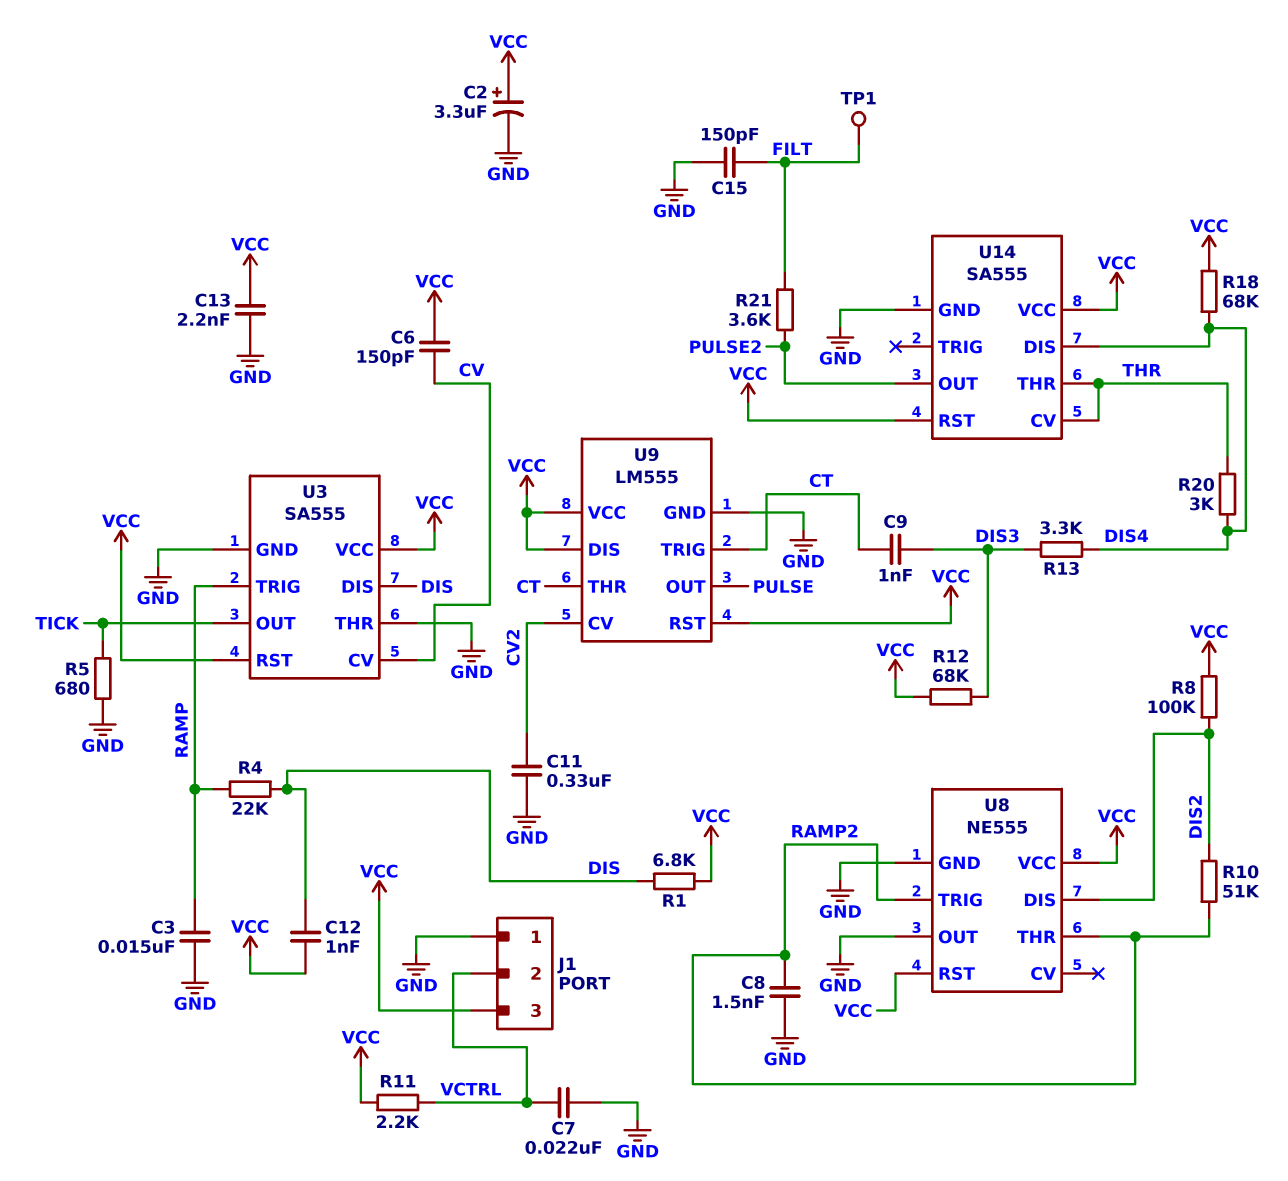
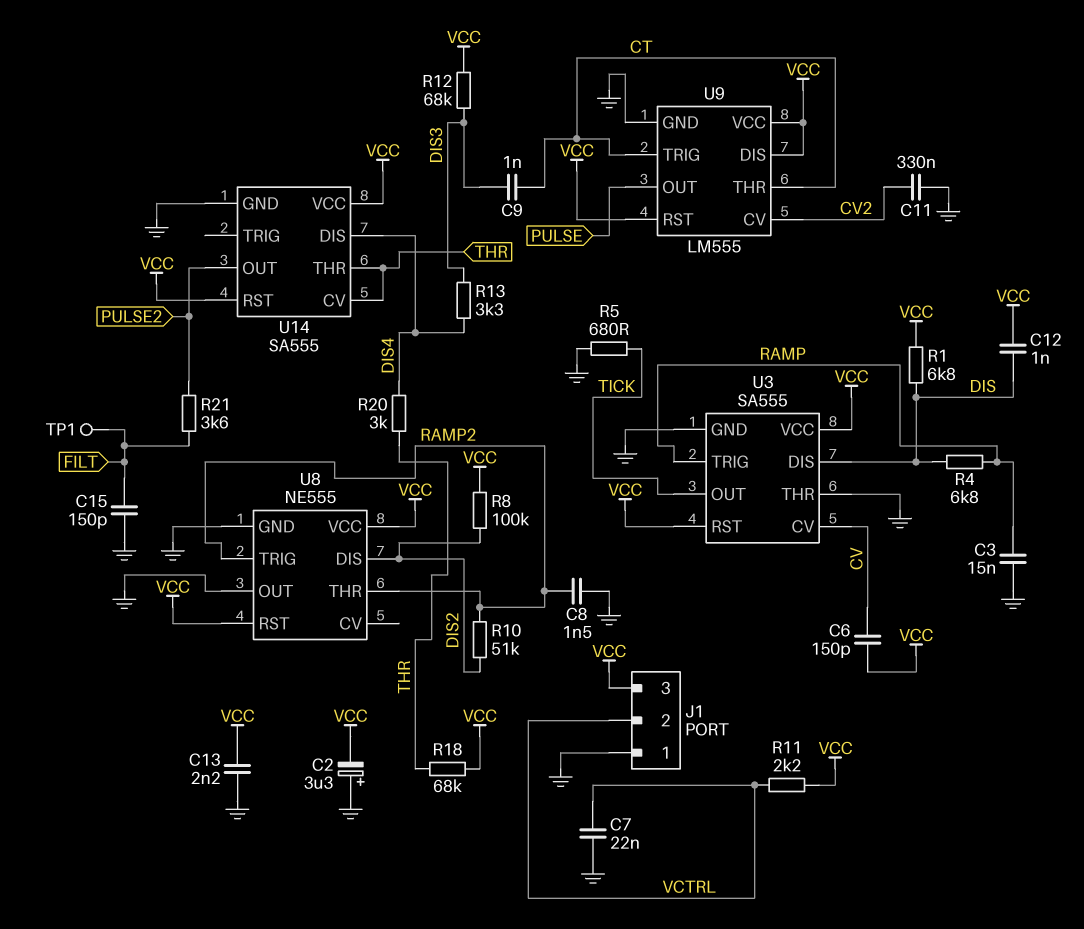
C2: 3.3uF (plus VCC, minus GND) -> 3.3uF (plus GND, minus VCC)
R4: 22k (DIS, RAMP) -> 6.8k (DIS, RAMP)
R18: 68k (DIS4, VCC) -> 68k (THR, VCC)

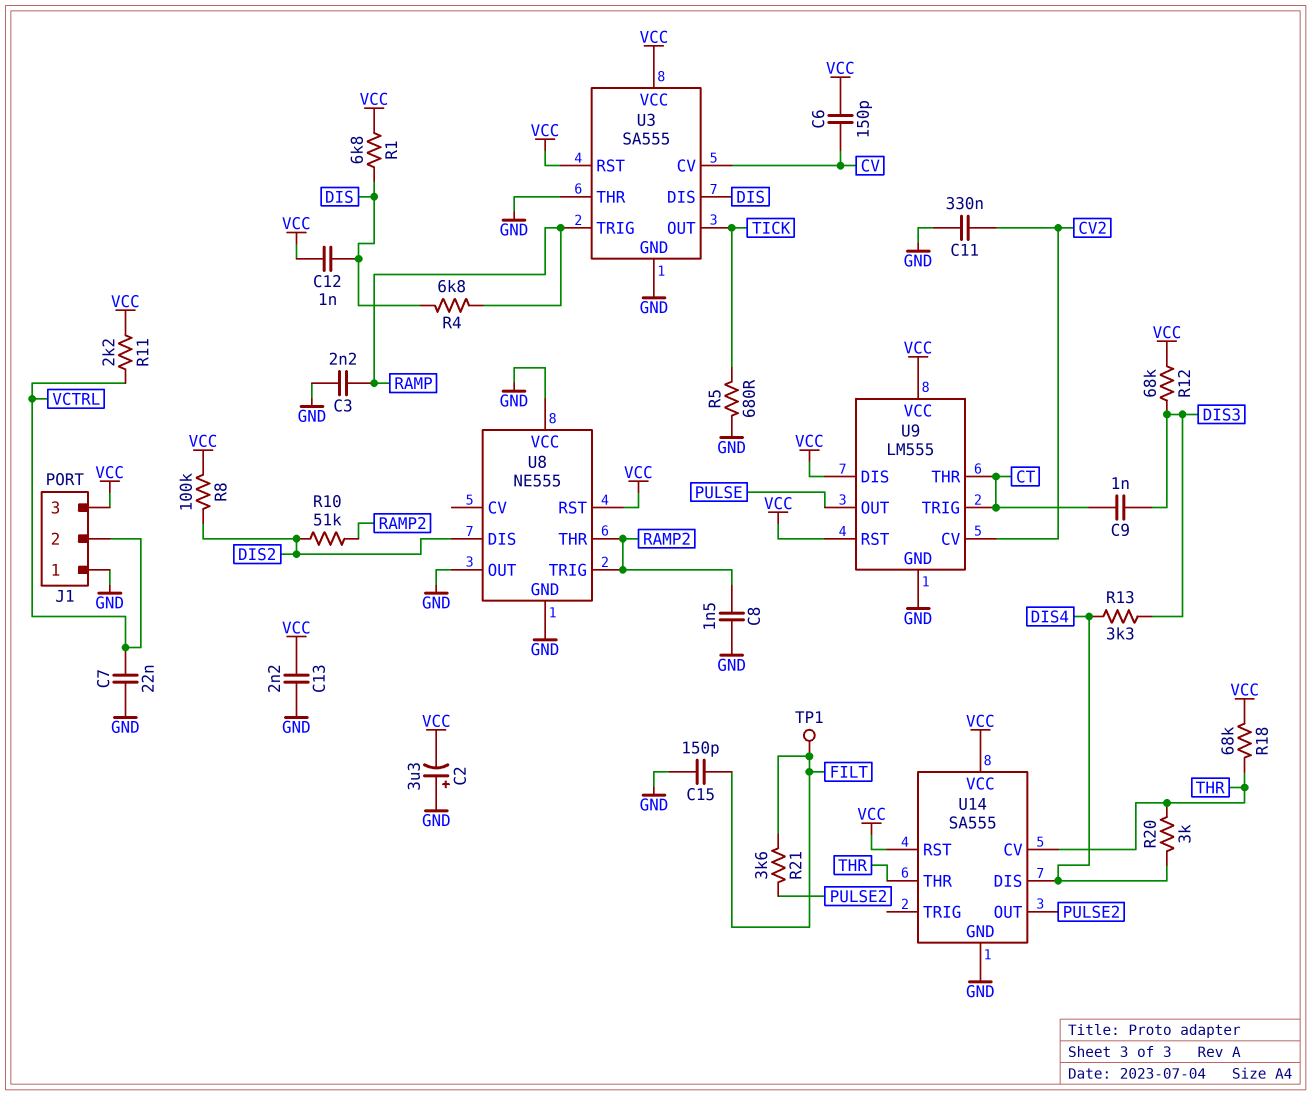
C3: 15nF (GND, RAMP) -> 2.2nF (GND, RAMP)
U8 pin VCC: VCC -> GND

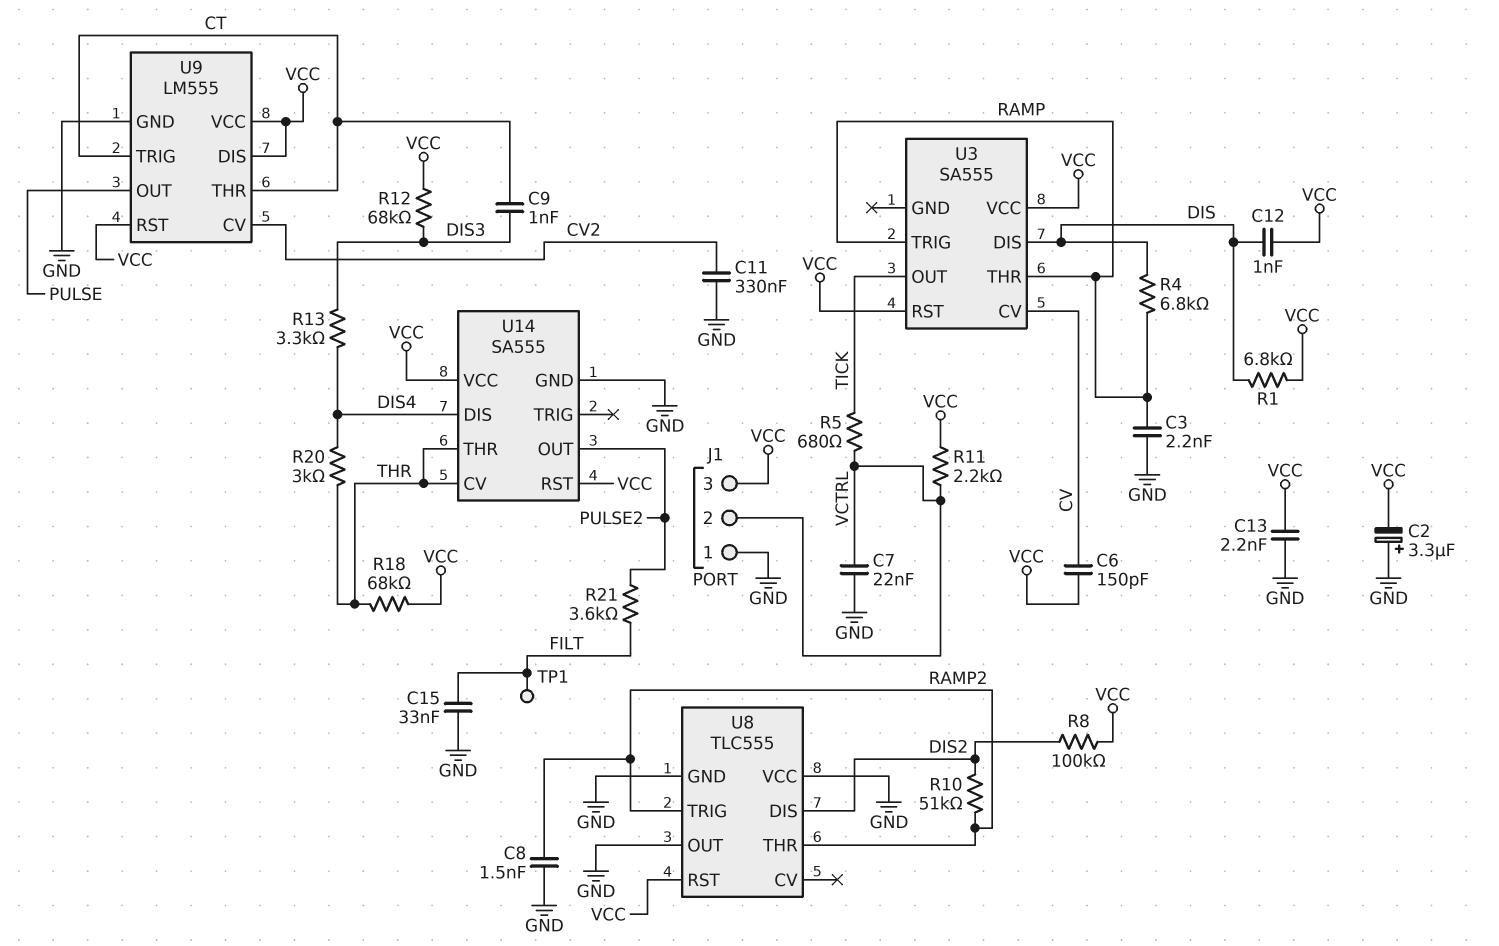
C15: 150pF (FILT, GND) -> 33nF (FILT, GND)
R5: 680 (GND, TICK) -> 680 (TICK, VCTRL)
U3 pin GND: GND -> none
U3 pin THR: GND -> RAMP
U8: NE555 -> TLC555

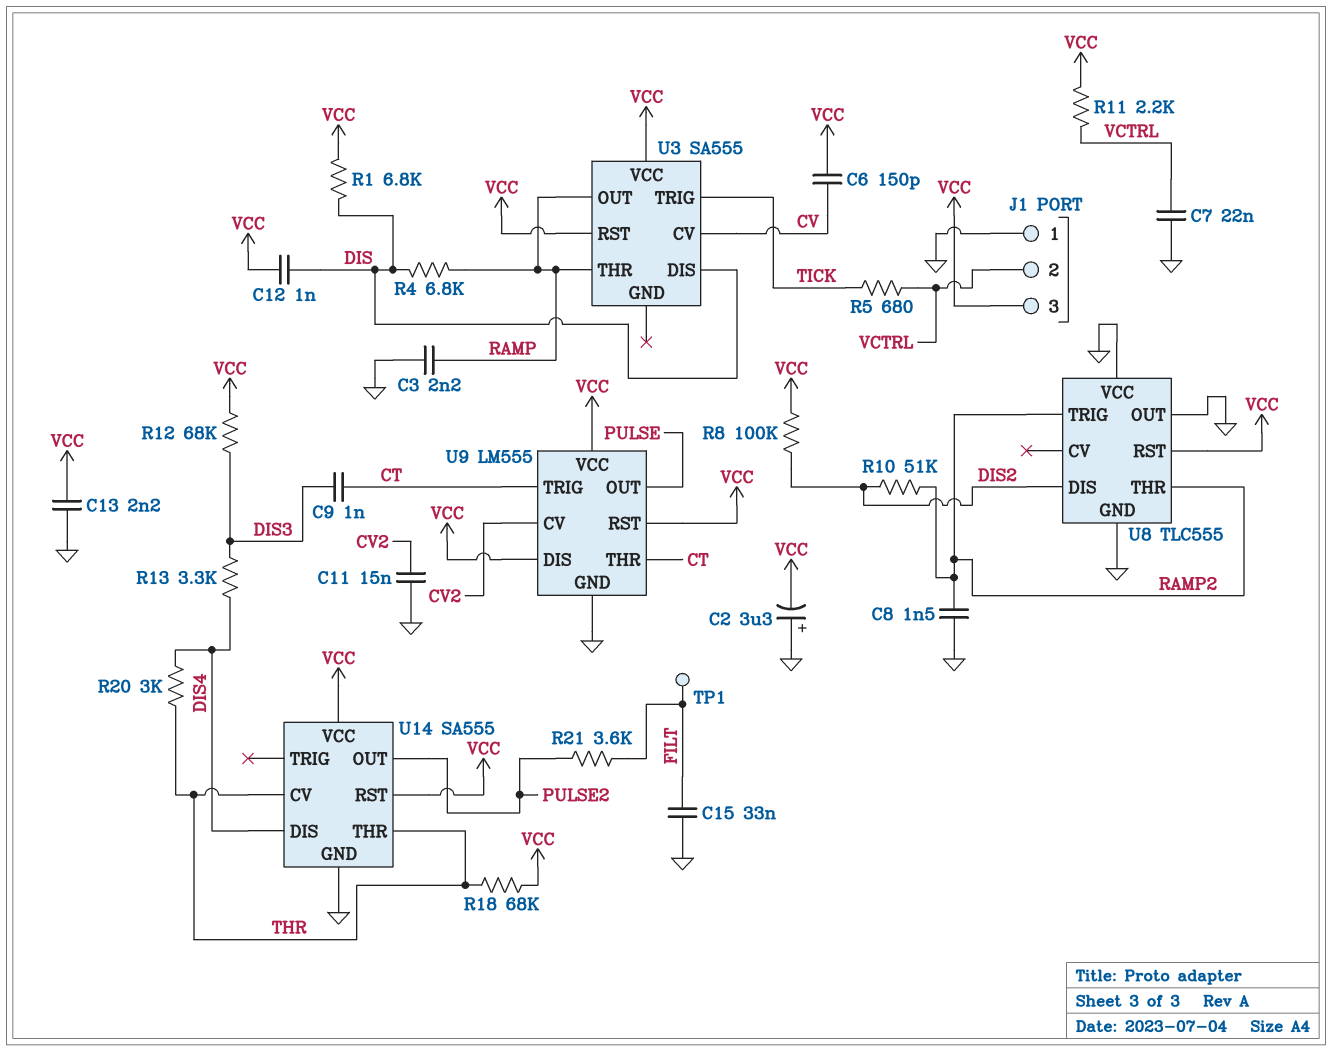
C11: 330nF (CV2, GND) -> 15nF (CV2, GND)
U3 pin OUT: TICK -> RAMP
U3 pin TRIG: RAMP -> TICK

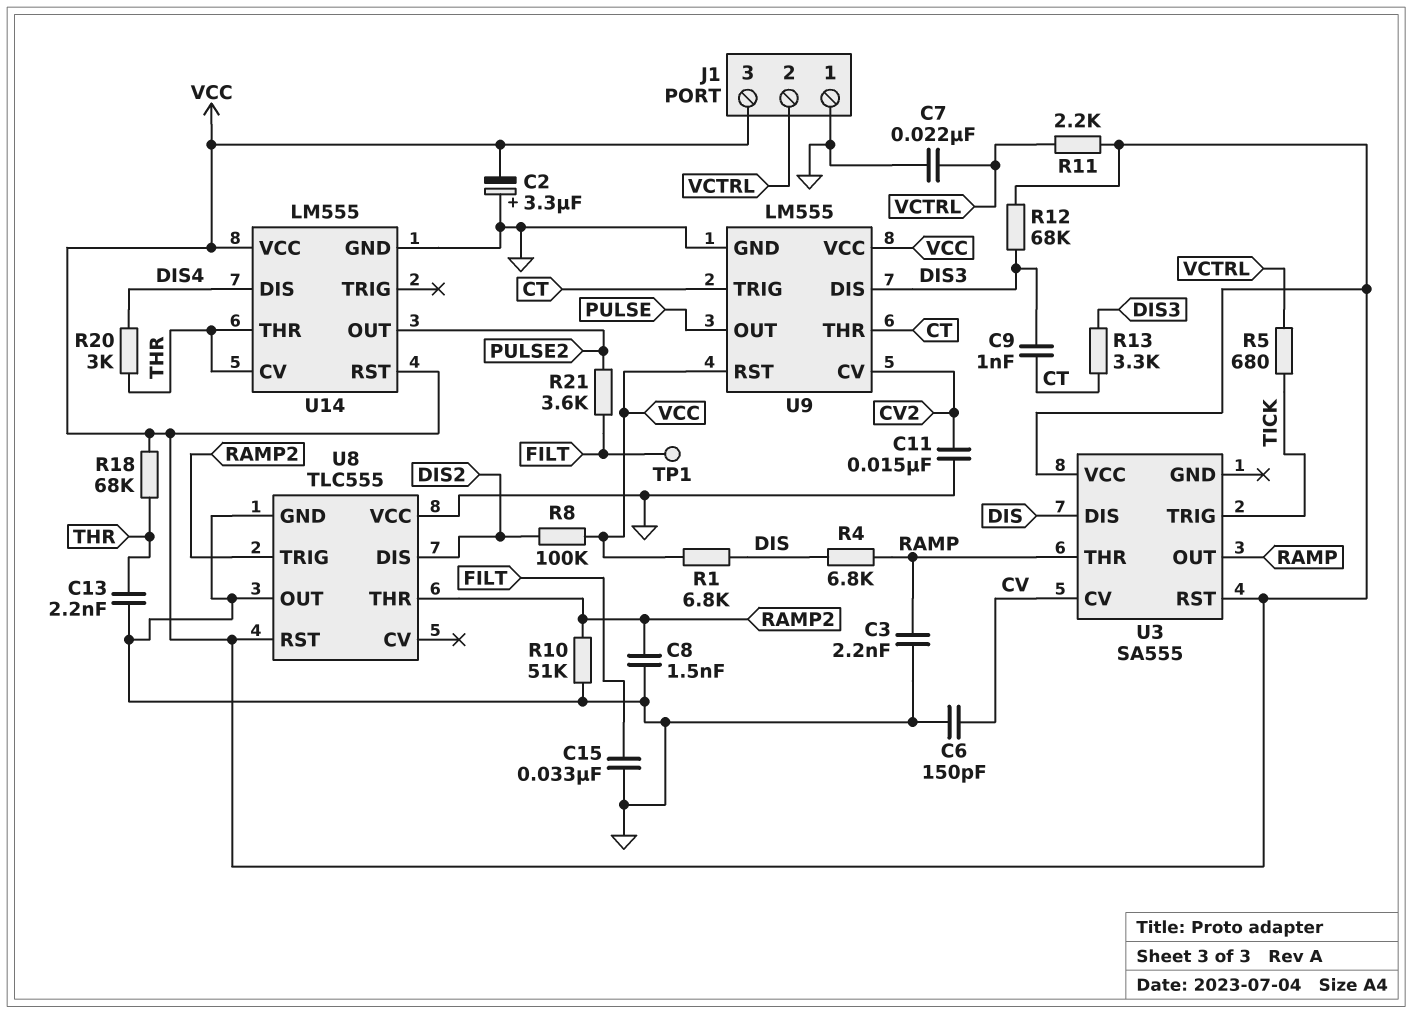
C6: 150pF (CV, VCC) -> 150pF (CV, GND)
C12: 1nF (DIS, VCC) -> none
C13: 2.2nF (GND, VCC) -> 2.2nF (GND, THR)
R10: 51k (DIS2, RAMP2) -> 51k (GND, RAMP2)
R13: 3.3k (DIS3, DIS4) -> 3.3k (CT, DIS3)
U9 pin DIS: VCC -> DIS3
U14: SA555 -> LM555

